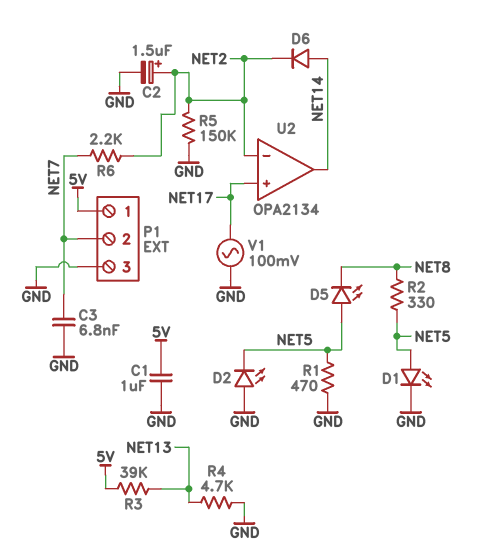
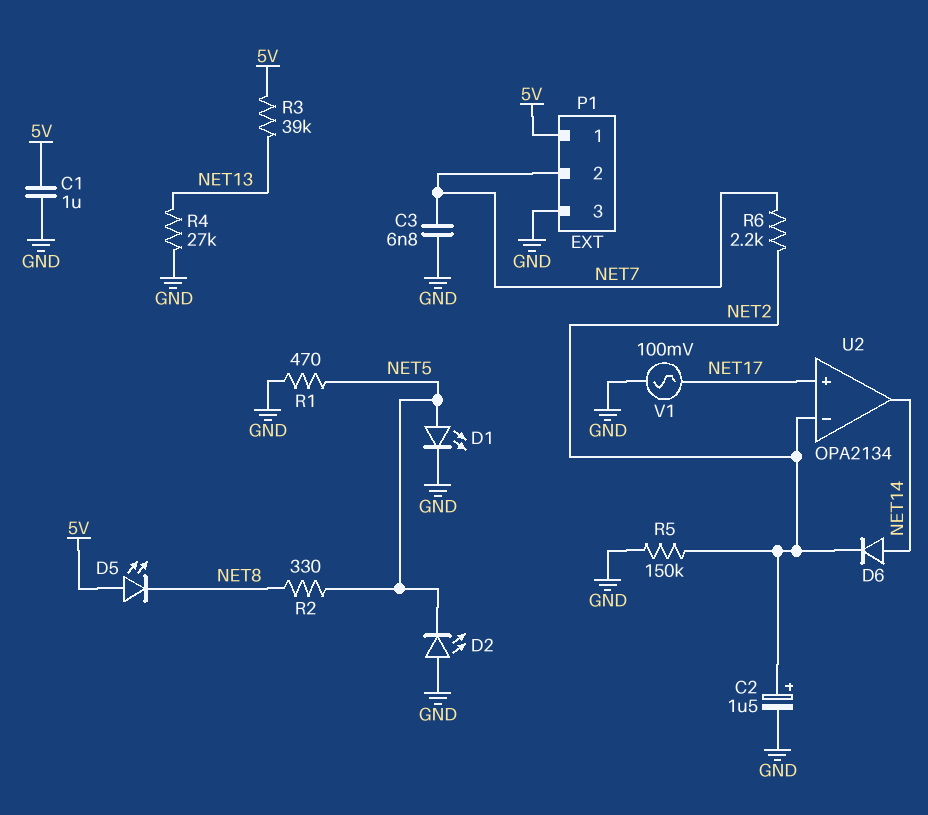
D5: LED (A NET5, K NET8) -> LED (A 5V, K NET8)
R4: 4.7k (GND, NET13) -> 27k (GND, NET13)

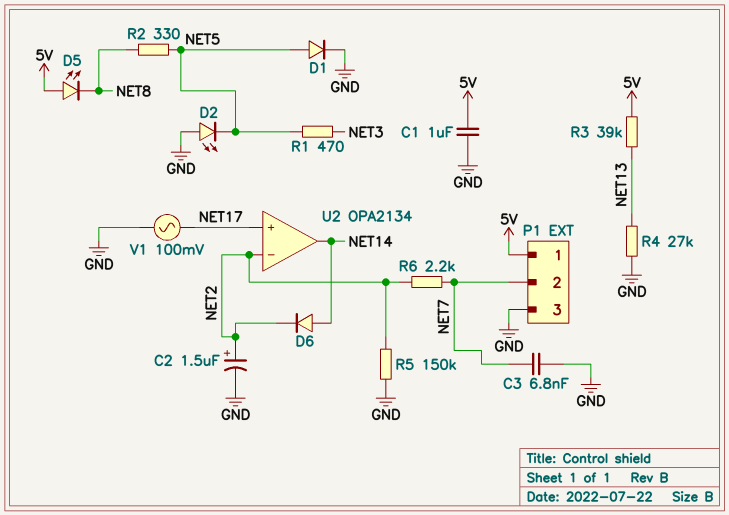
D1: LED (A NET5, K GND) -> diode (A NET5, K GND)
R1: 470 (GND, NET5) -> 470 (NET3, NET5)

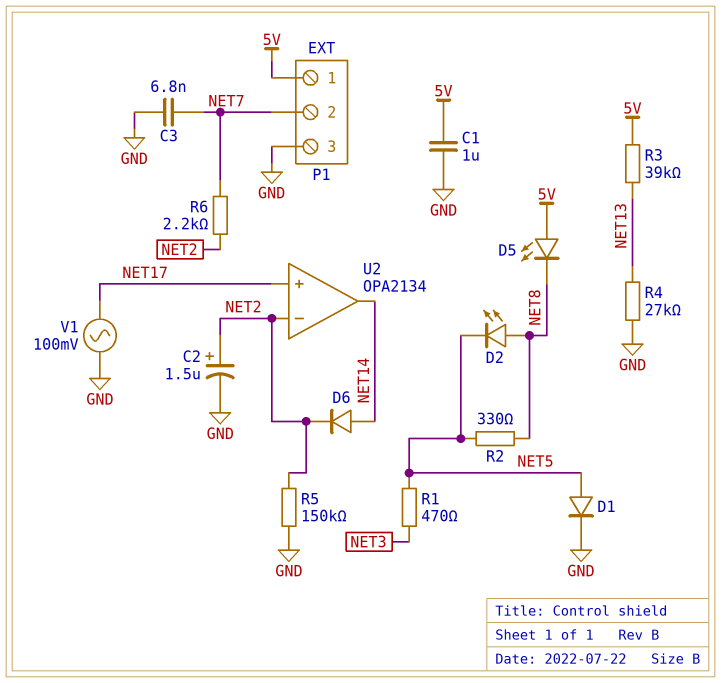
D2: LED (A GND, K NET5) -> LED (A NET8, K NET5)

